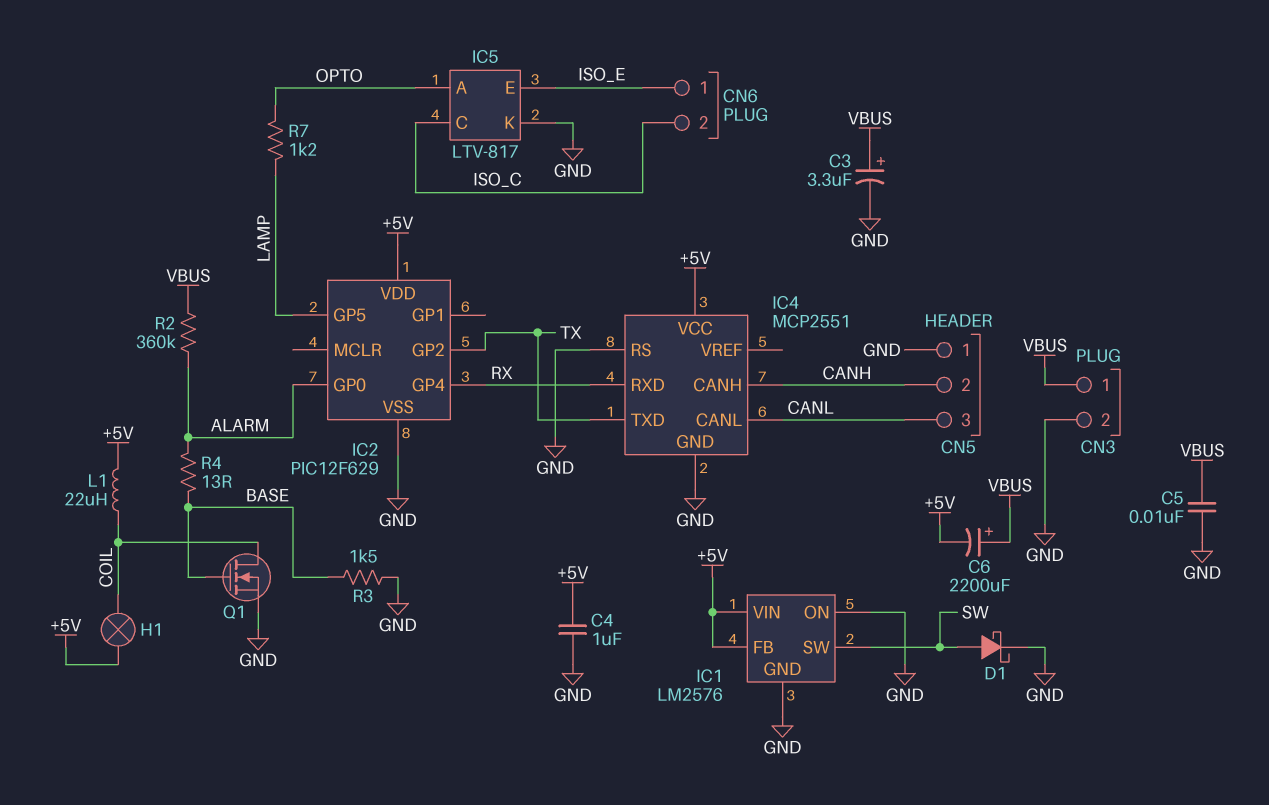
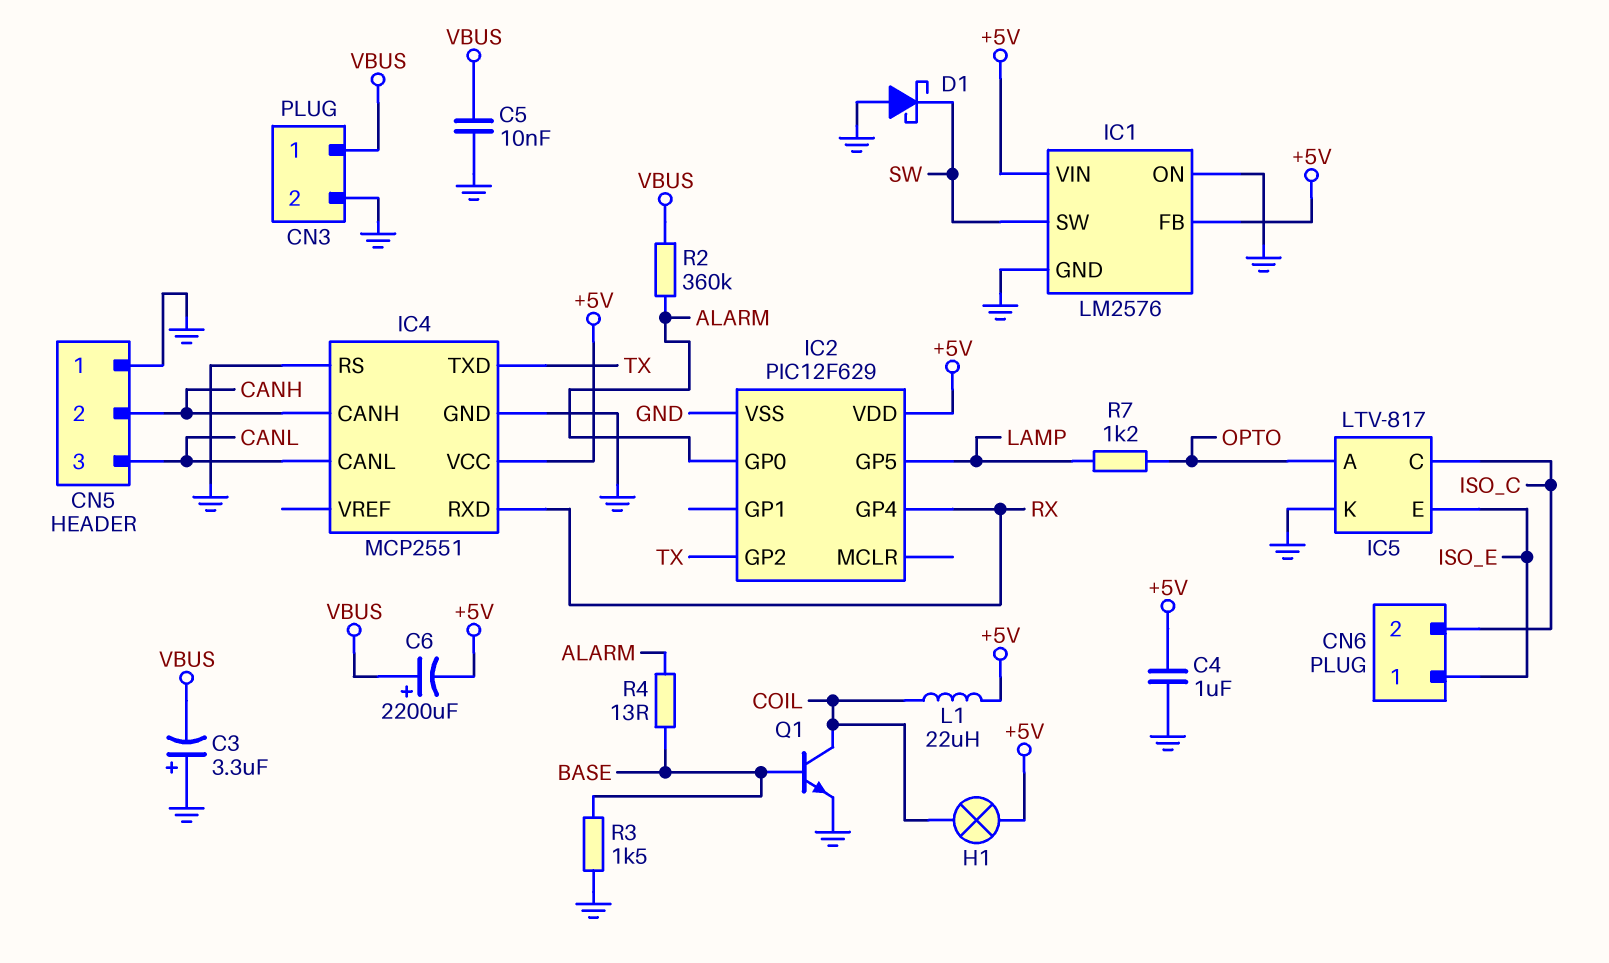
C3: 3.3uF (plus VBUS, minus GND) -> 3.3uF (plus GND, minus VBUS)
D1: schottky (A SW, K GND) -> schottky (A GND, K SW)
Q1: NMOS (G BASE, D COIL, S GND) -> NPN (B BASE, C COIL, E GND)

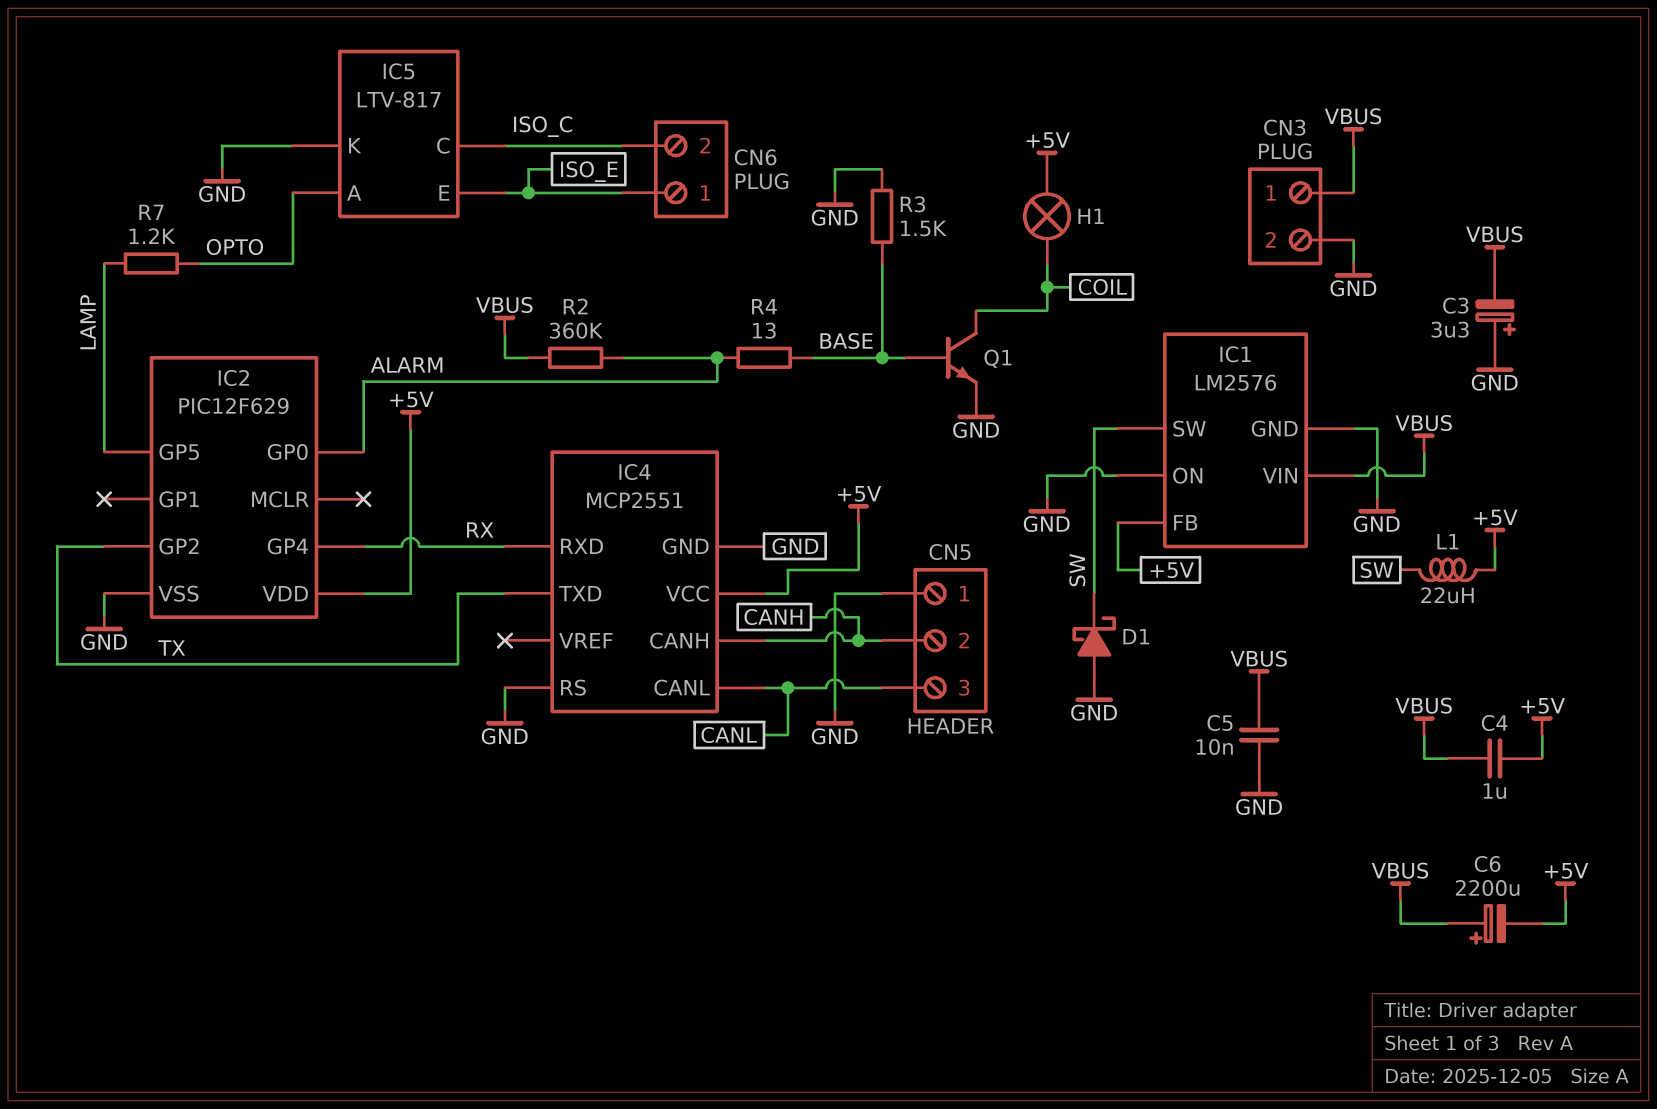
C4: 1uF (+5V, GND) -> 1uF (+5V, VBUS)
IC1 pin VIN: +5V -> VBUS
L1: 22uH (+5V, COIL) -> 22uH (+5V, SW)

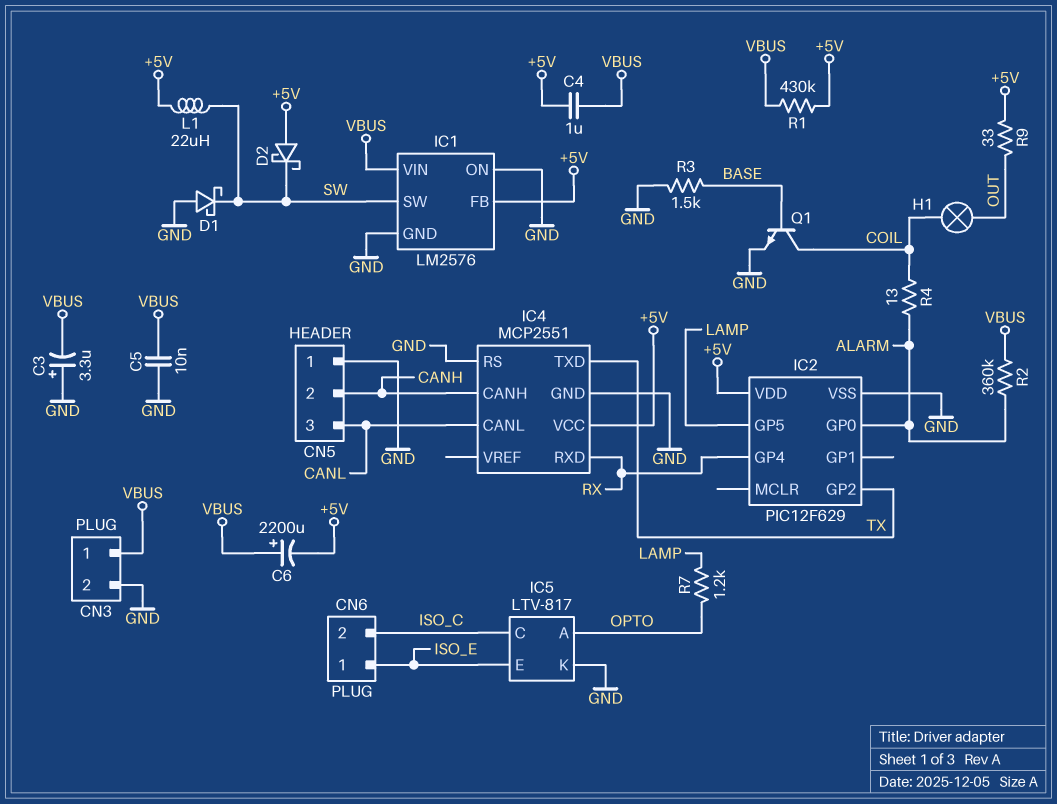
D2: none -> schottky (A +5V, K SW)
H1: lamp (+5V, COIL) -> lamp (COIL, OUT)
R1: none -> 430k (+5V, VBUS)
R4: 13 (ALARM, BASE) -> 13 (ALARM, COIL)
R9: none -> 33 (+5V, OUT)

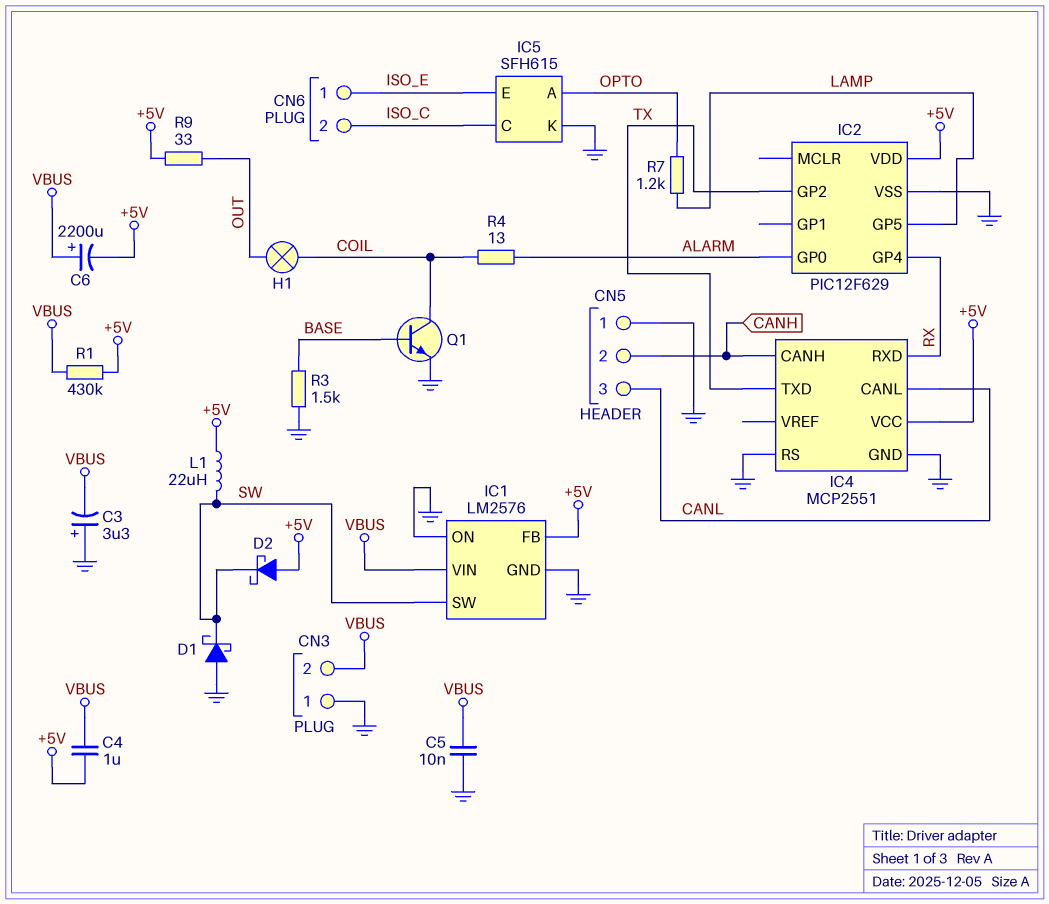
CN3 pin 1: VBUS -> GND
CN3 pin 2: GND -> VBUS
IC5: LTV-817 -> SFH615
R2: 360k (ALARM, VBUS) -> none

